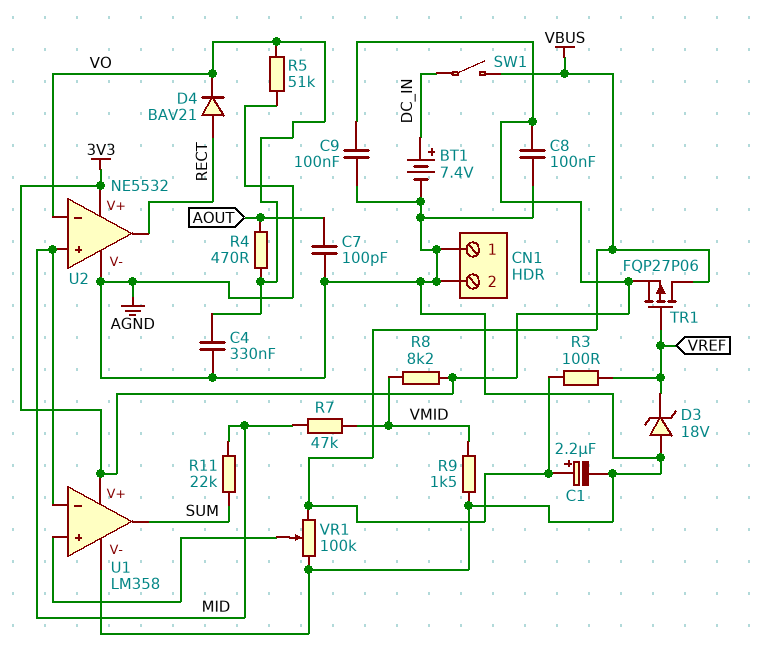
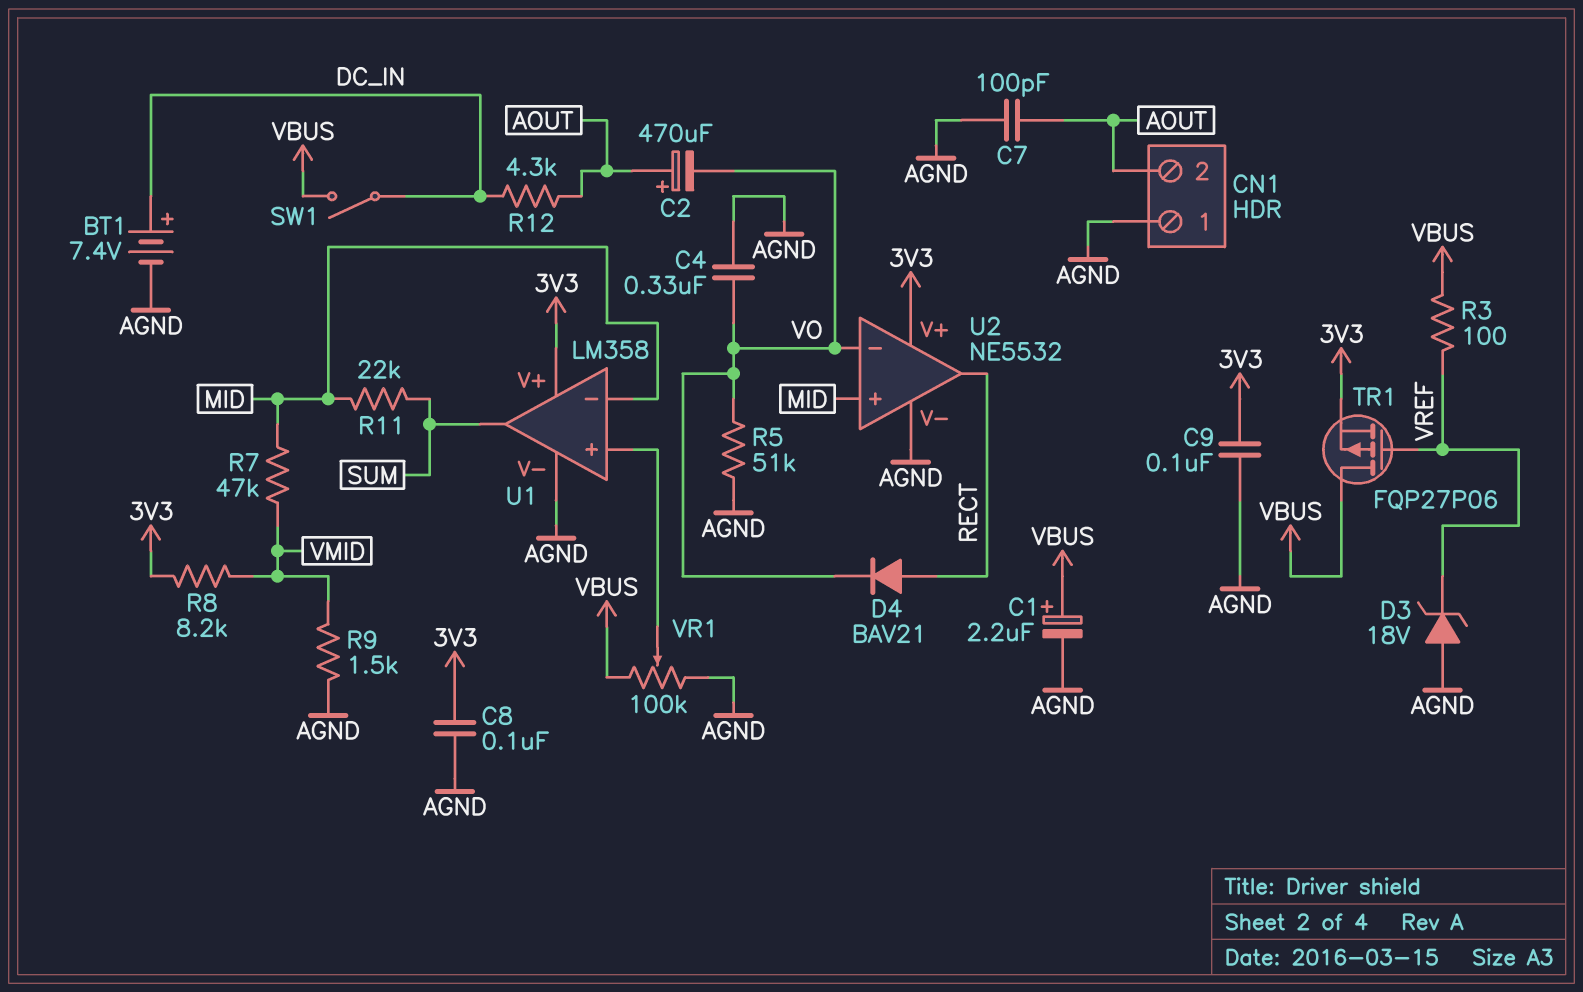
C2: none -> 470uF (plus AOUT, minus VO)
CN1 pin 2: AGND -> AOUT
R4: 470 (AOUT, VO) -> none
R12: none -> 4.3k (AOUT, DC_IN)

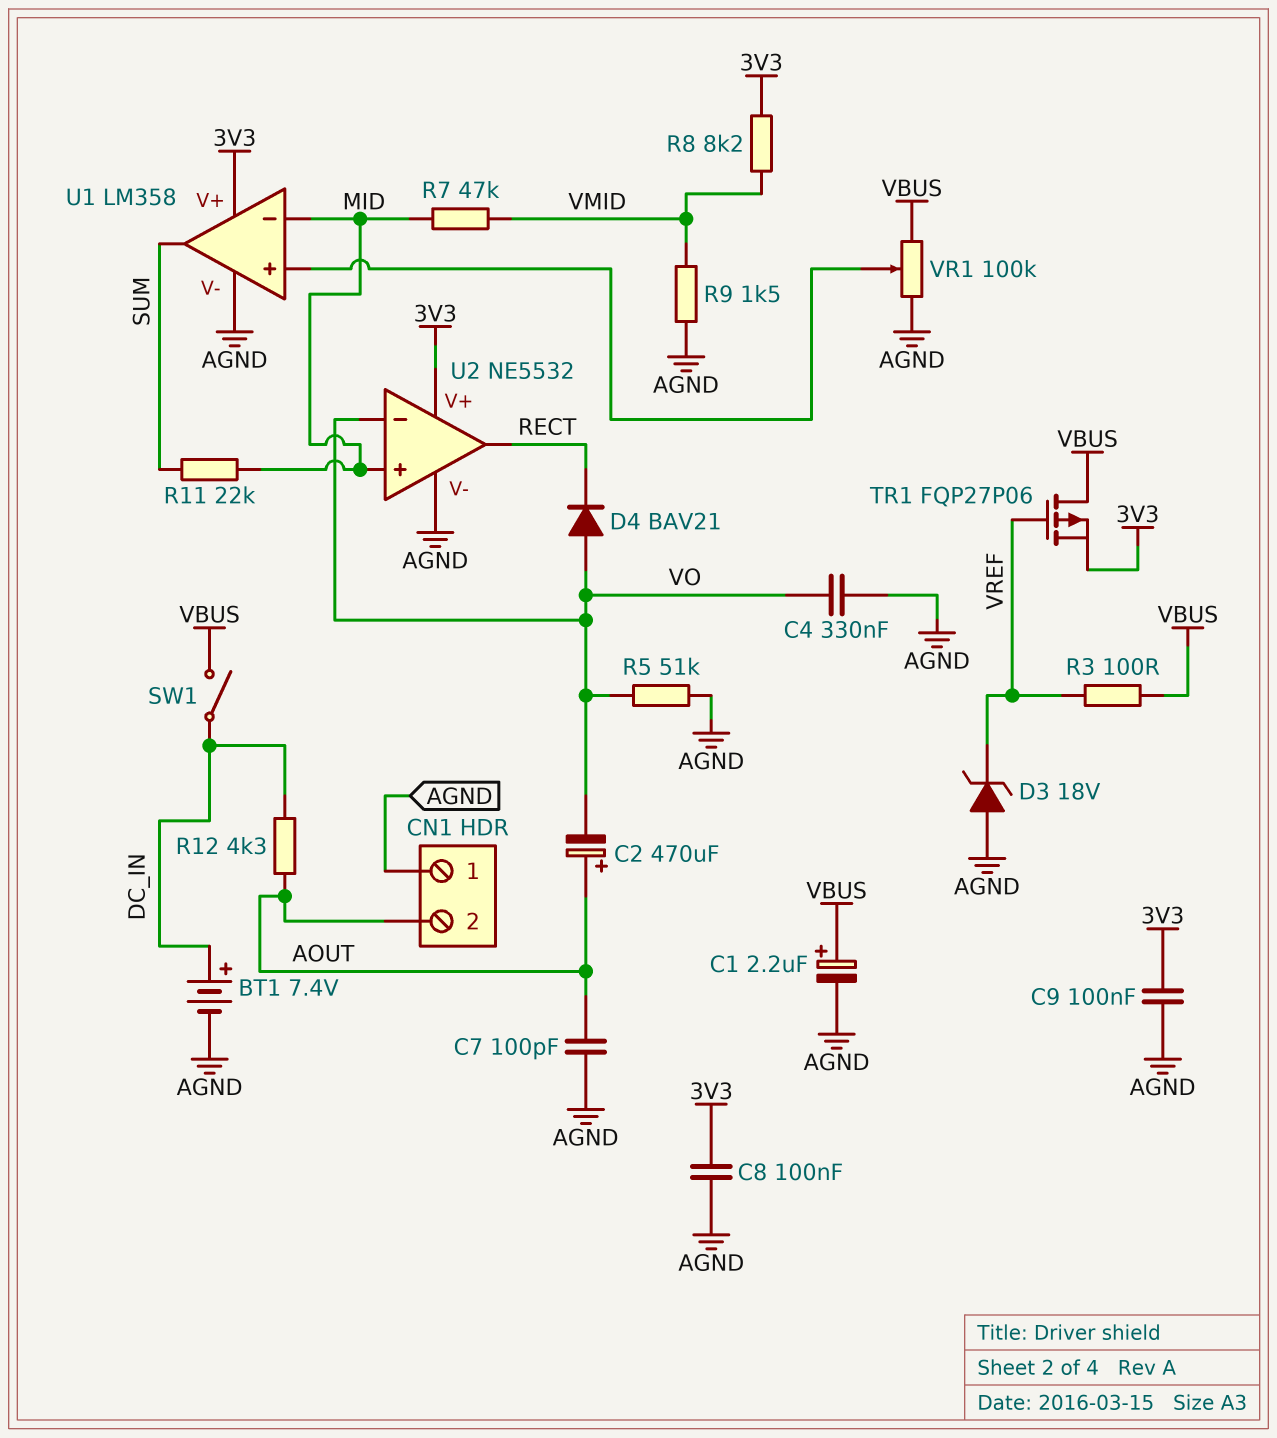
D4: diode BAV21 (A RECT, K VO) -> diode BAV21 (A VO, K RECT)

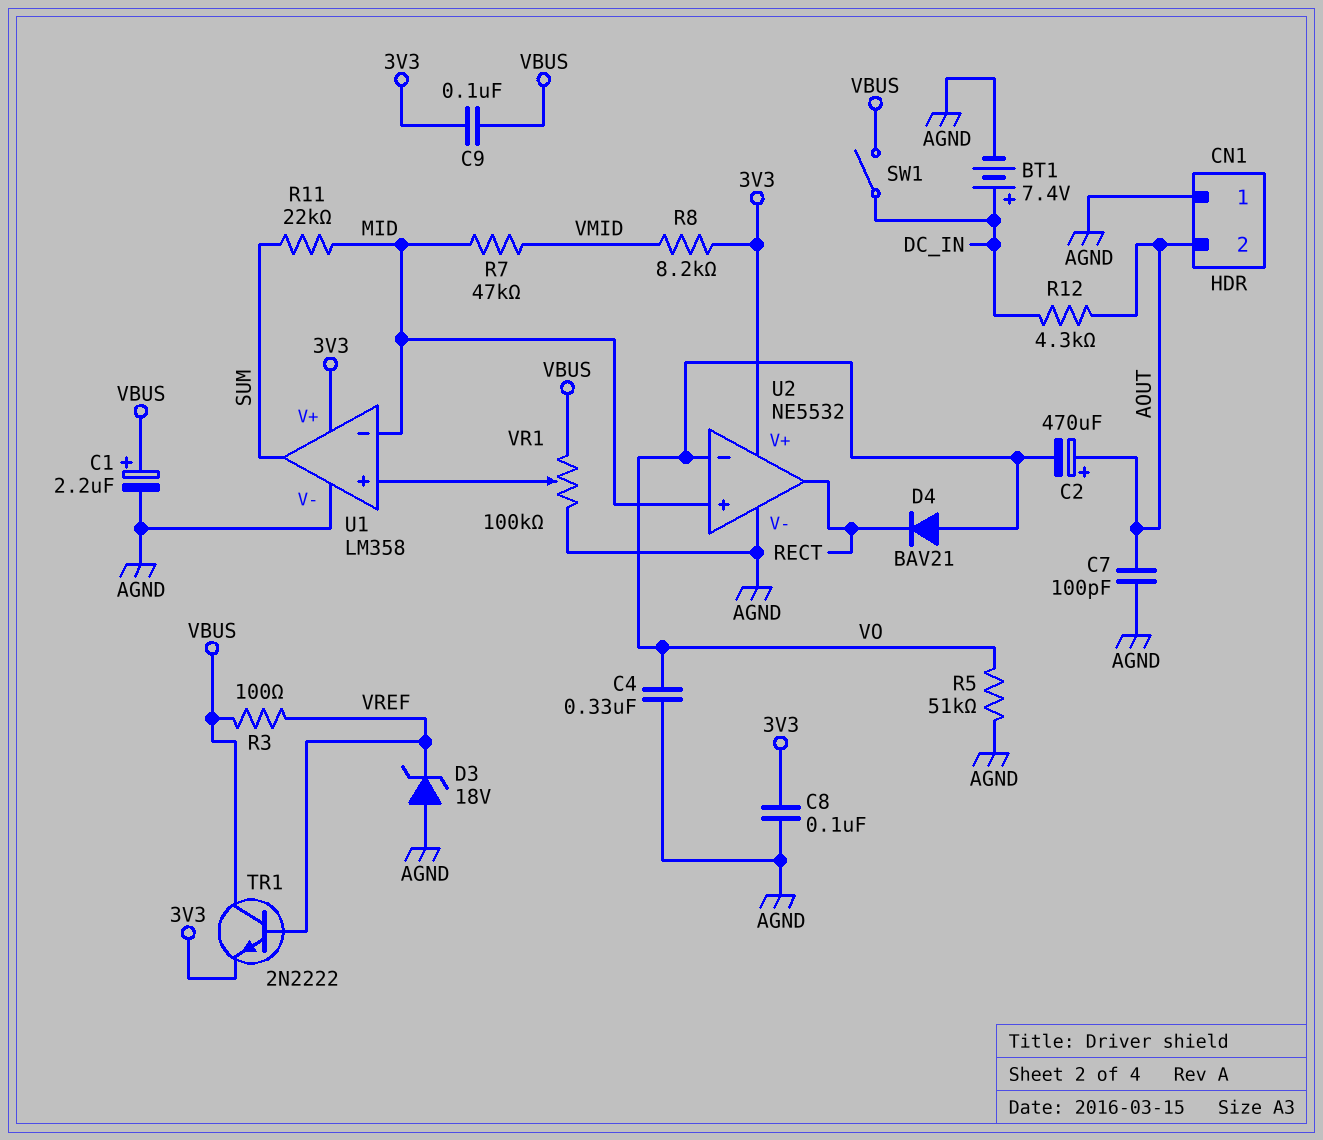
C9: 100nF (3V3, AGND) -> 100nF (3V3, VBUS)
R9: 1.5k (AGND, VMID) -> none
TR1: PMOS FQP27P06 (G VREF, D VBUS, S 3V3) -> NPN 2N2222 (B VREF, C VBUS, E 3V3)

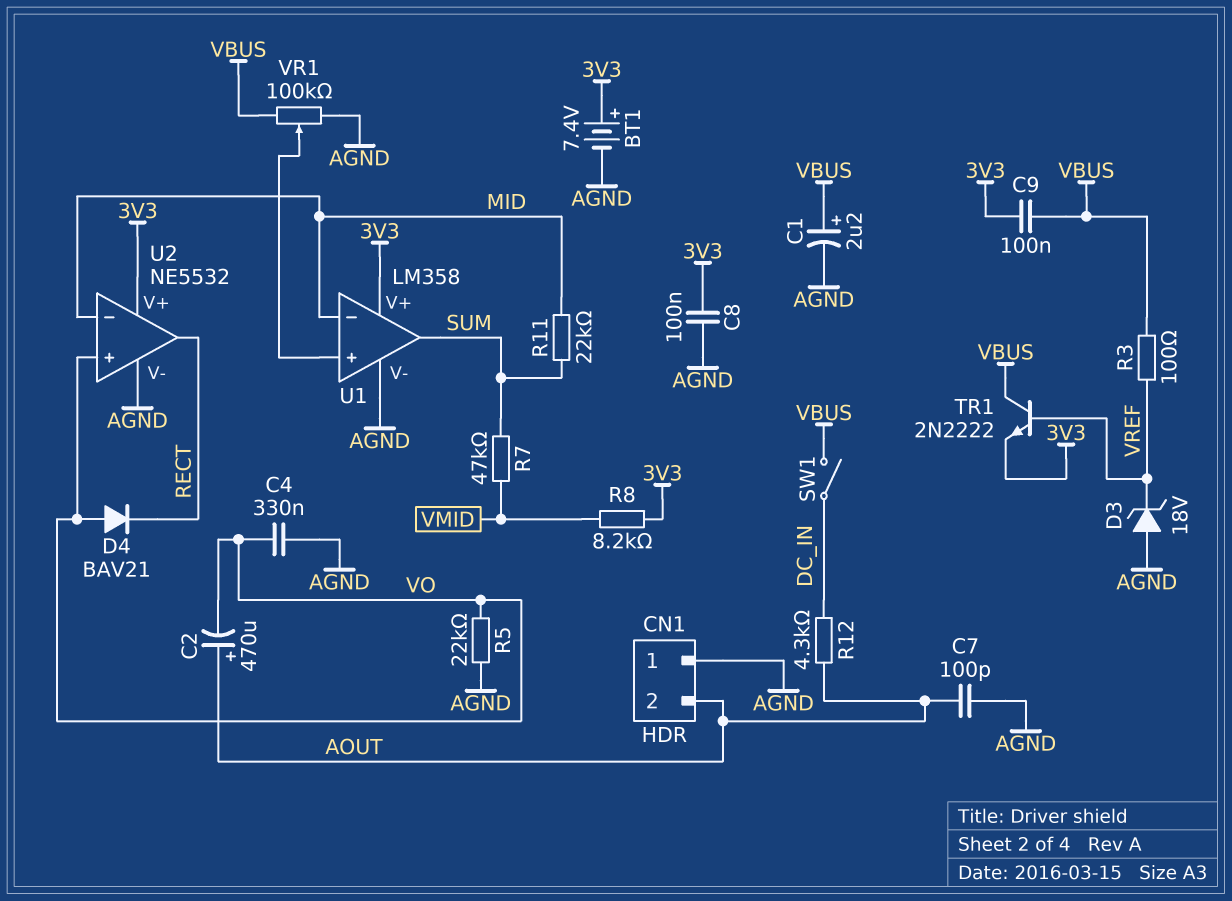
BT1: 7.4V (plus DC_IN, minus AGND) -> 7.4V (plus 3V3, minus AGND)
R5: 51k (AGND, VO) -> 22k (AGND, VO)
R7: 47k (MID, VMID) -> 47k (SUM, VMID)
U2 pin in+: MID -> VO
U2 pin in-: VO -> MID

